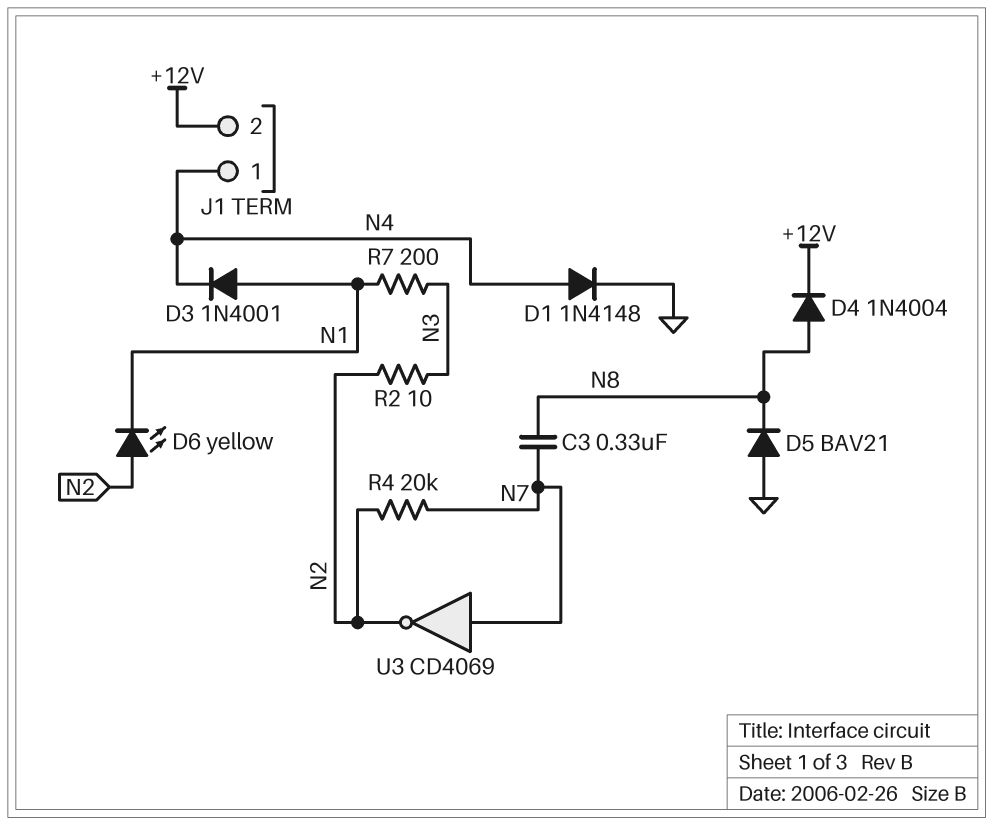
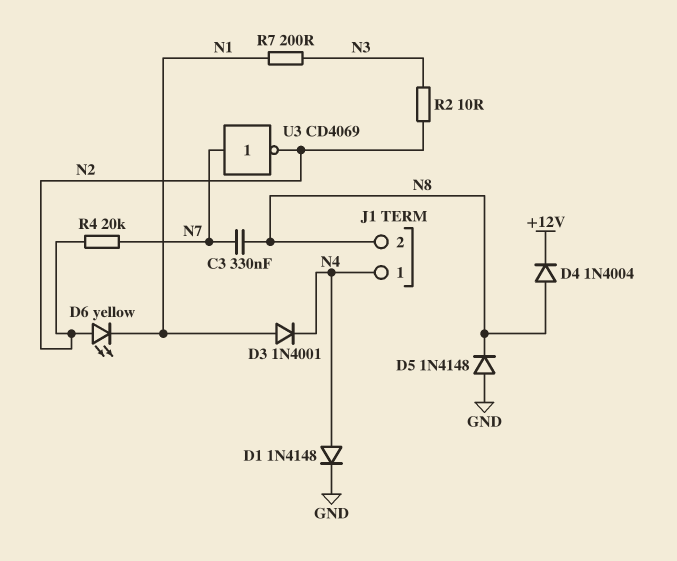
D5: diode BAV21 (A GND, K N8) -> diode 1N4148 (A GND, K N8)
J1 pin 2: +12V -> N8

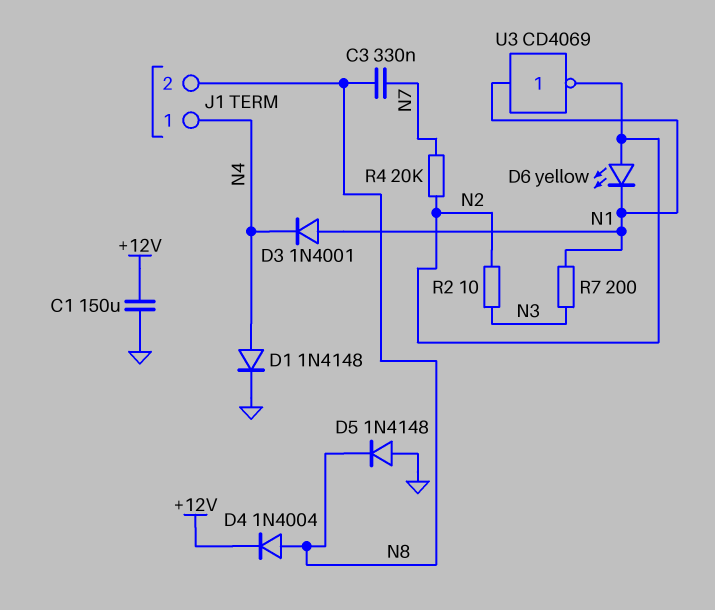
C1: none -> 150uF (+12V, GND)
U3: NOT CD4069 (in N7, out N2) -> NOT CD4069 (in N1, out N2)

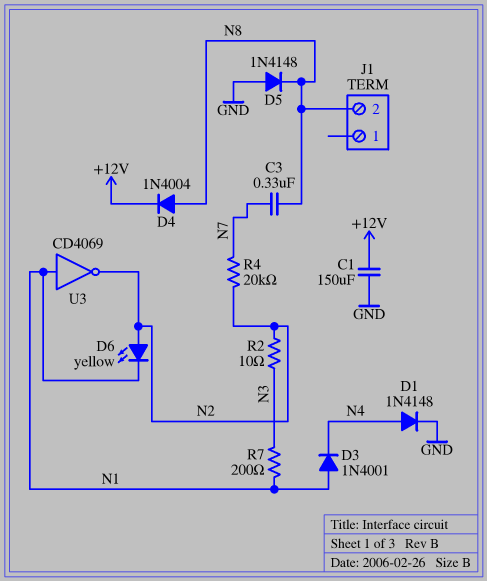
J1 pin 1: N4 -> none

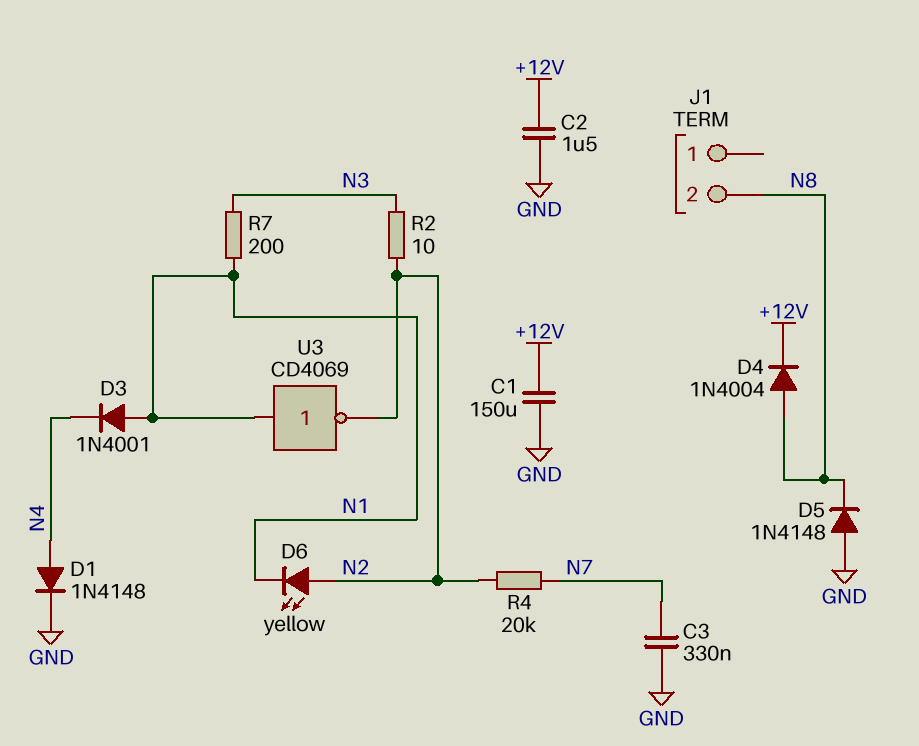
C2: none -> 1.5uF (+12V, GND)
C3: 330nF (N7, N8) -> 330nF (GND, N7)

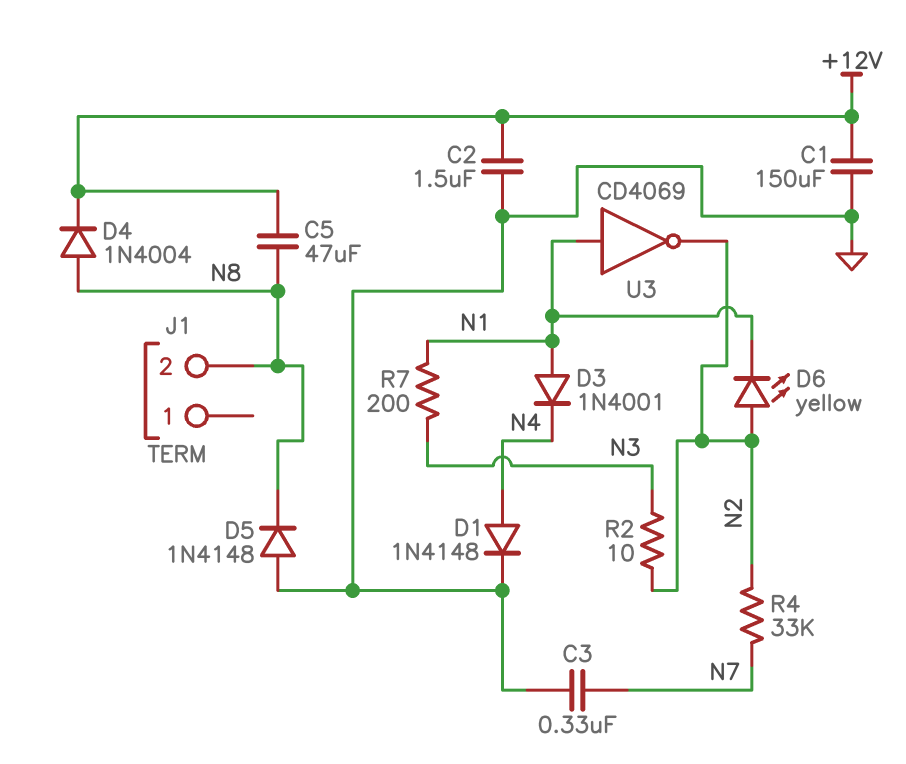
C5: none -> 47uF (+12V, N8)
R4: 20k (N2, N7) -> 33k (N2, N7)

